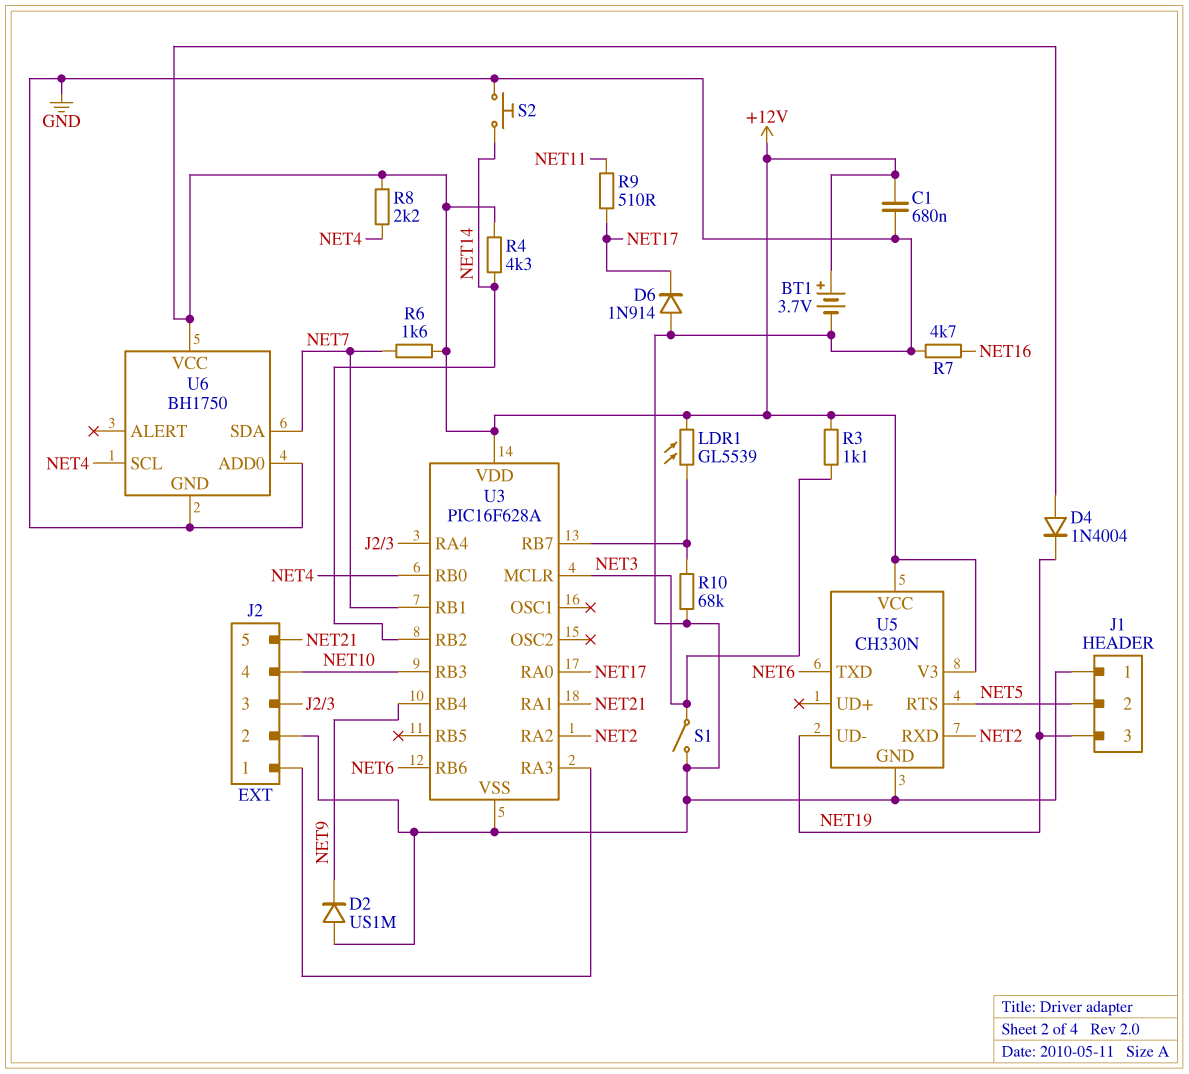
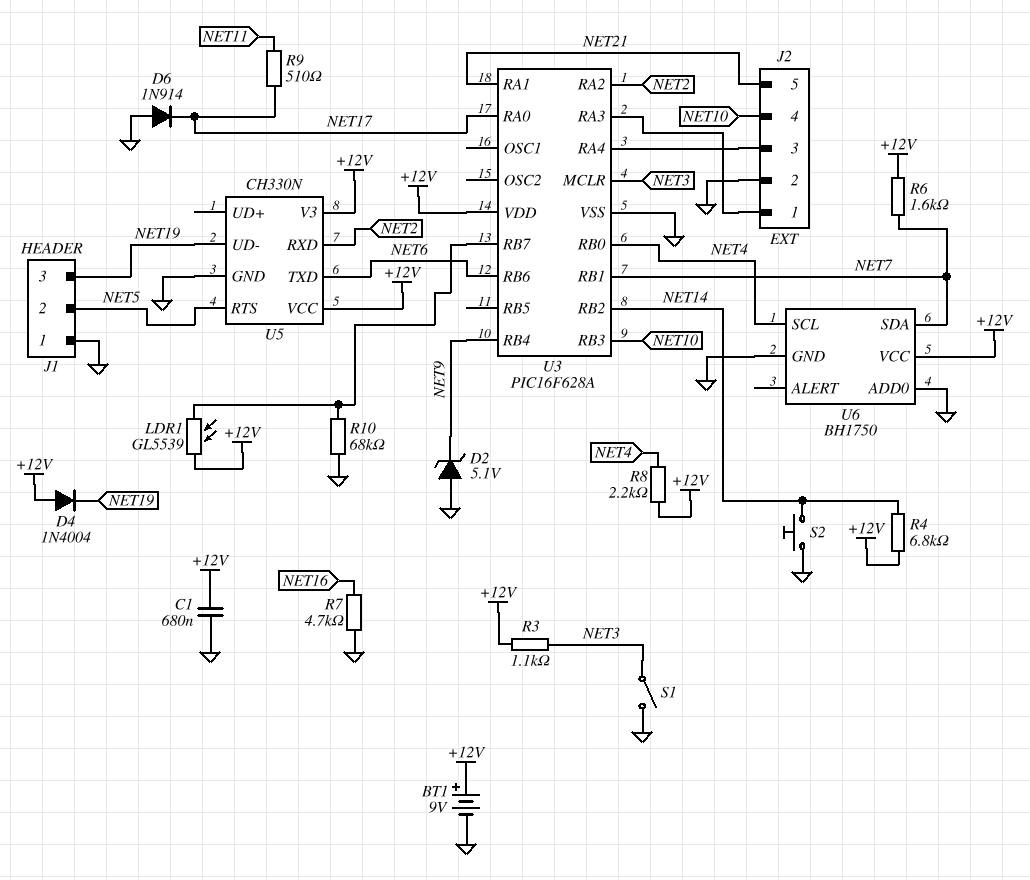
BT1: 3.7V (plus +12V, minus GND) -> 9V (plus +12V, minus GND)
D2: diode US1M (A GND, K NET9) -> zener 5.1V (A GND, K NET9)
R4: 4.3k (+12V, NET14) -> 6.8k (+12V, NET14)

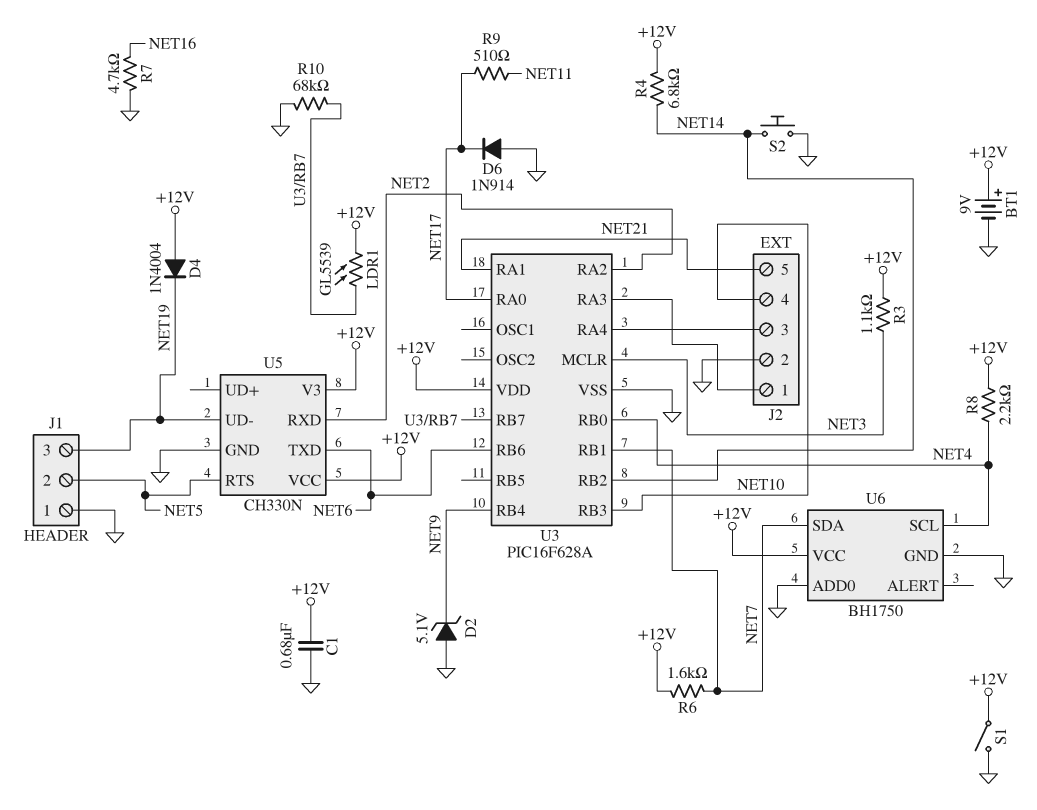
S1: switch (GND, NET3) -> switch (+12V, GND)

